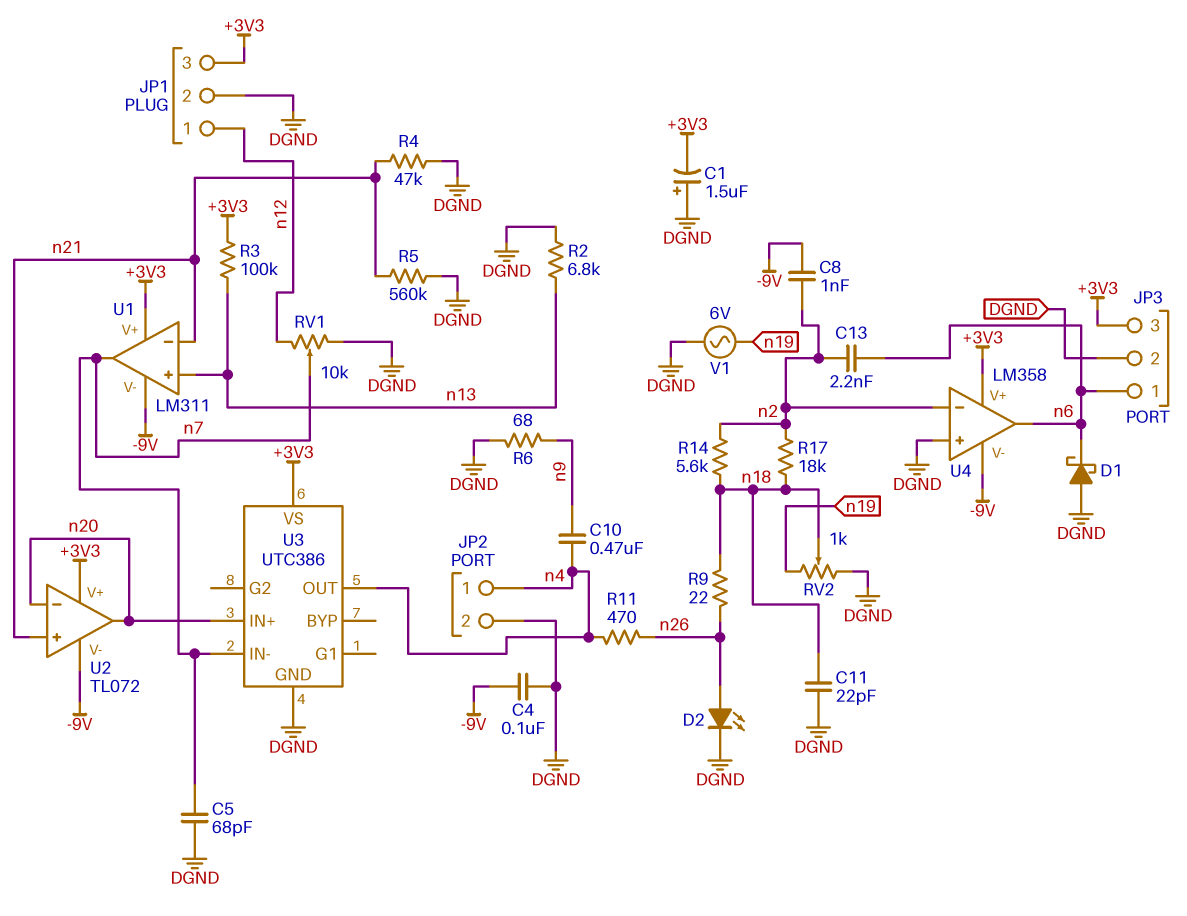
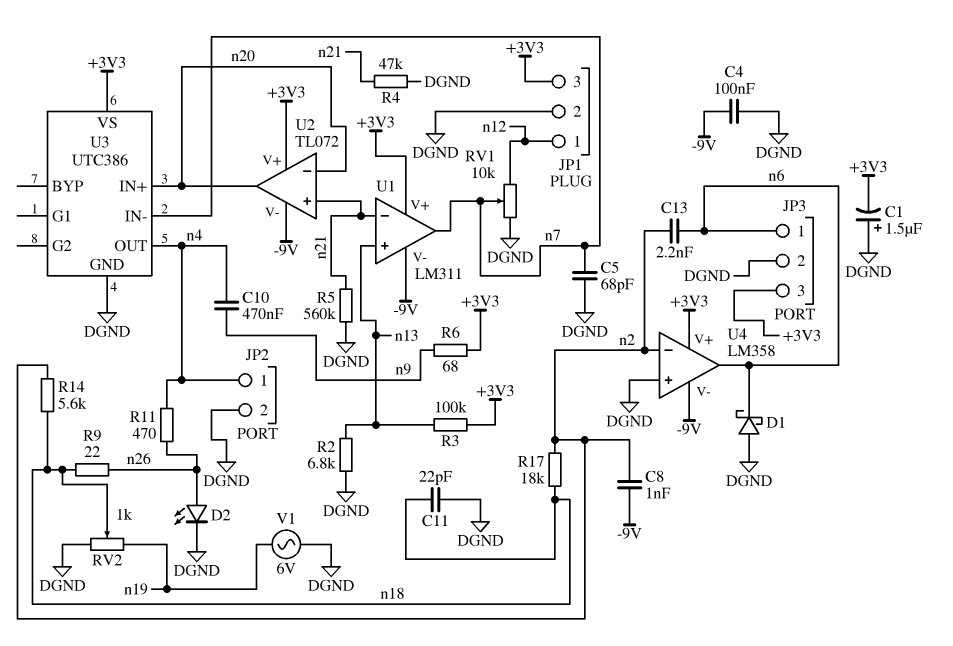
R6: 68 (DGND, n9) -> 68 (+3V3, n9)

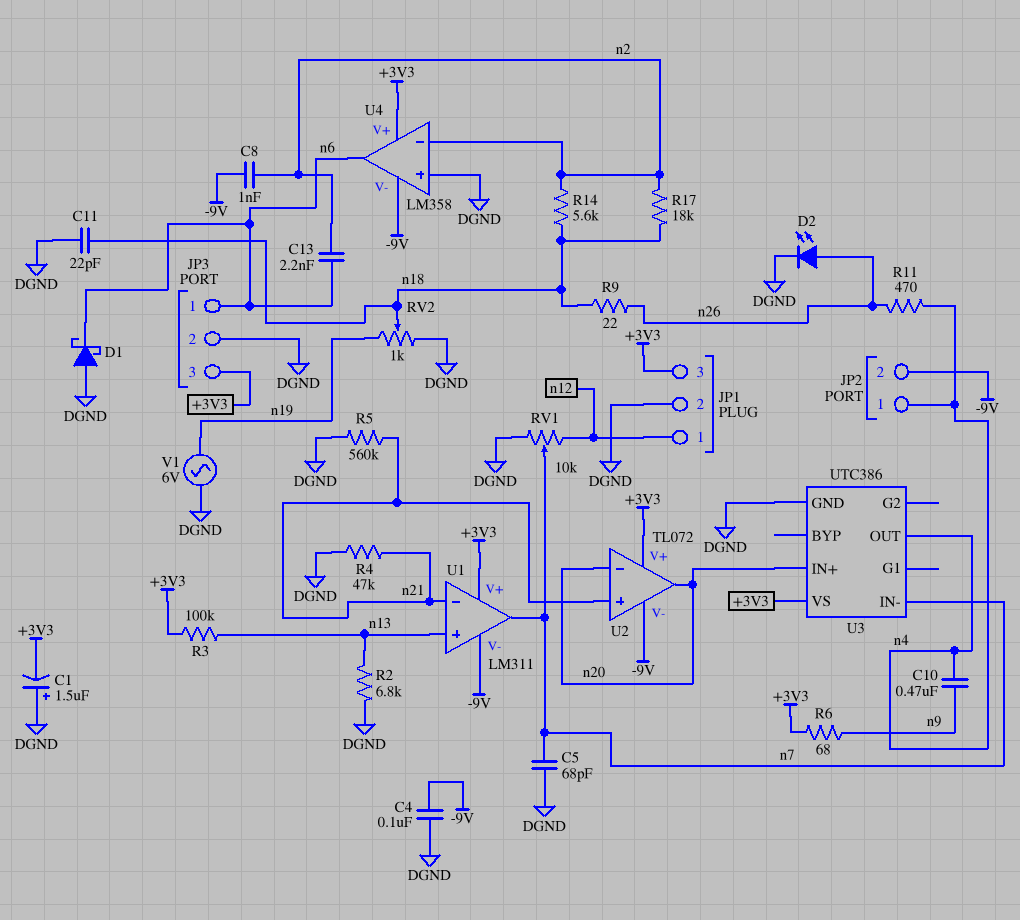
JP2 pin 2: DGND -> -9V

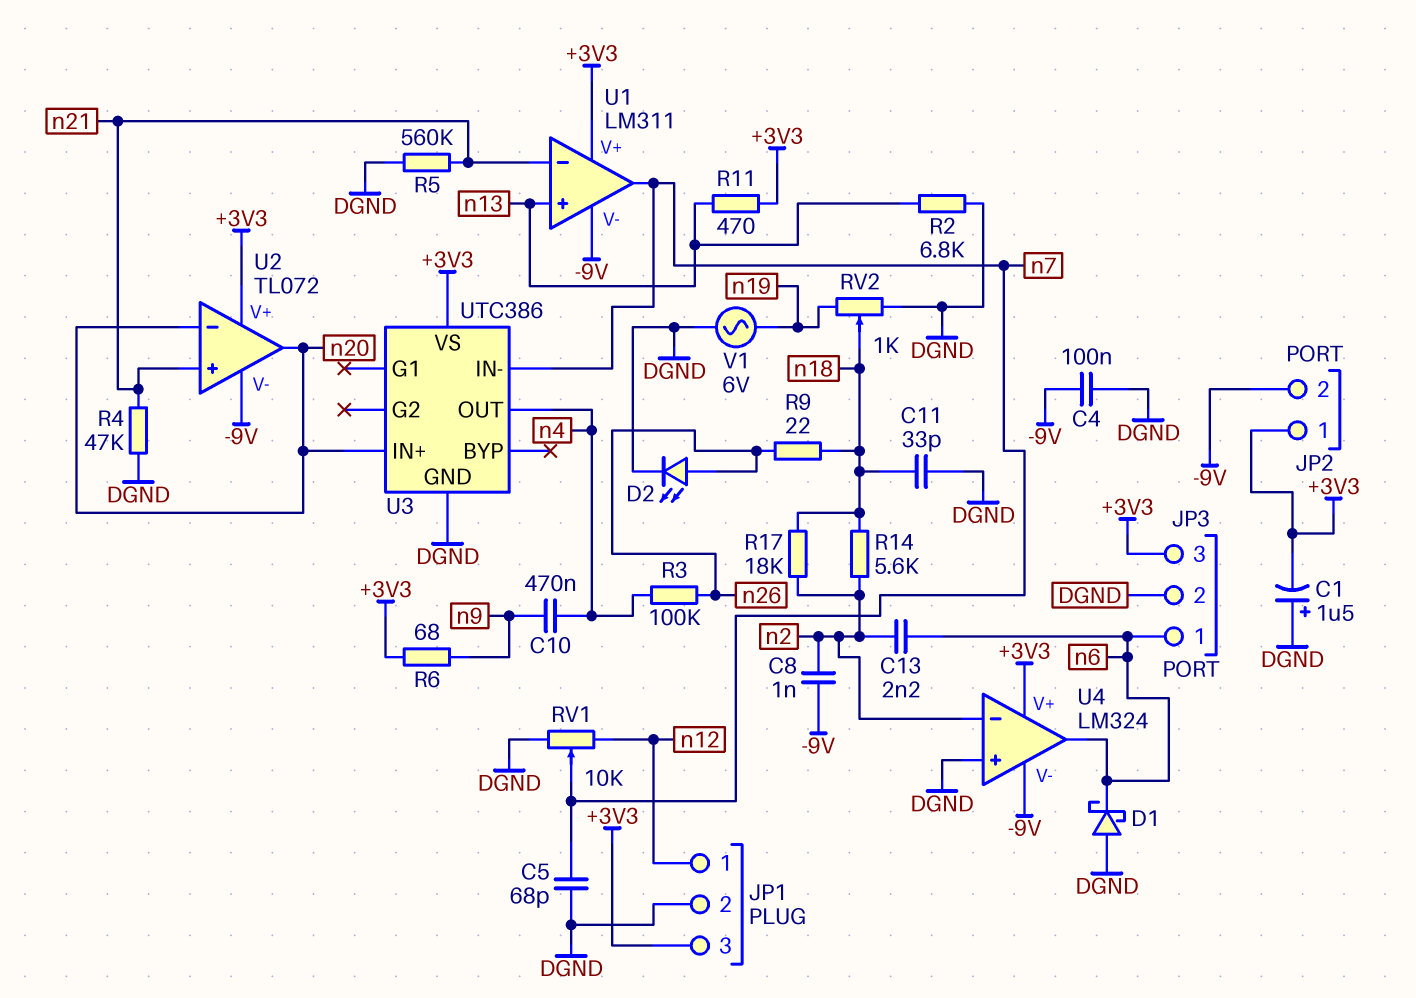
C11: 22pF (DGND, n18) -> 33pF (DGND, n18)
JP2 pin 1: n4 -> +3V3
R3: 100k (+3V3, n13) -> 100k (n4, n26)
R11: 470 (n4, n26) -> 470 (+3V3, n13)
U4: LM358 -> LM324

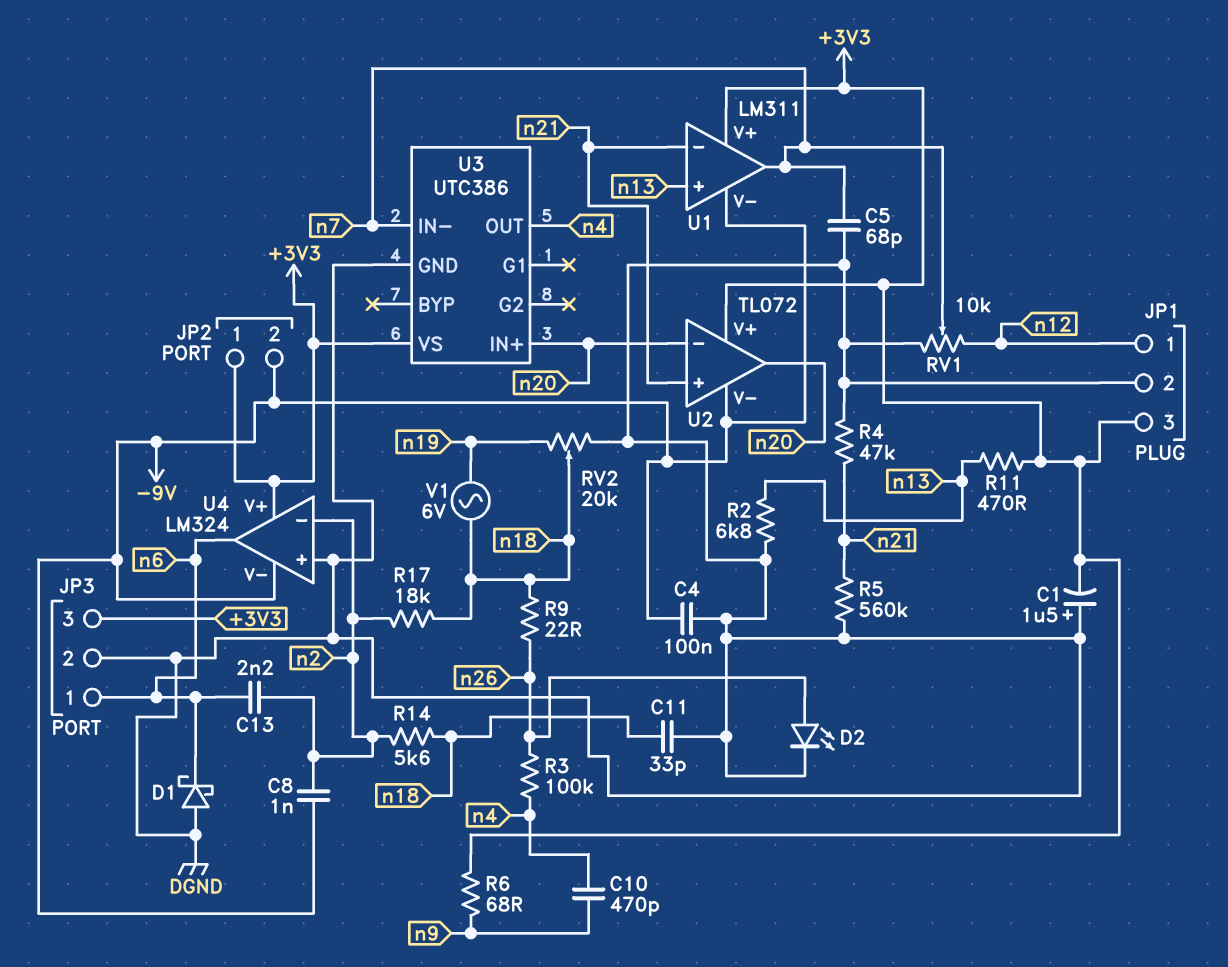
C10: 470nF (n4, n9) -> 470pF (n4, n9)
RV2: 1k (DGND, n19, wiper n18) -> 20k (DGND, n19, wiper n18)
V1: AC 6V (DGND, n19) -> AC 6V (n18, n19)

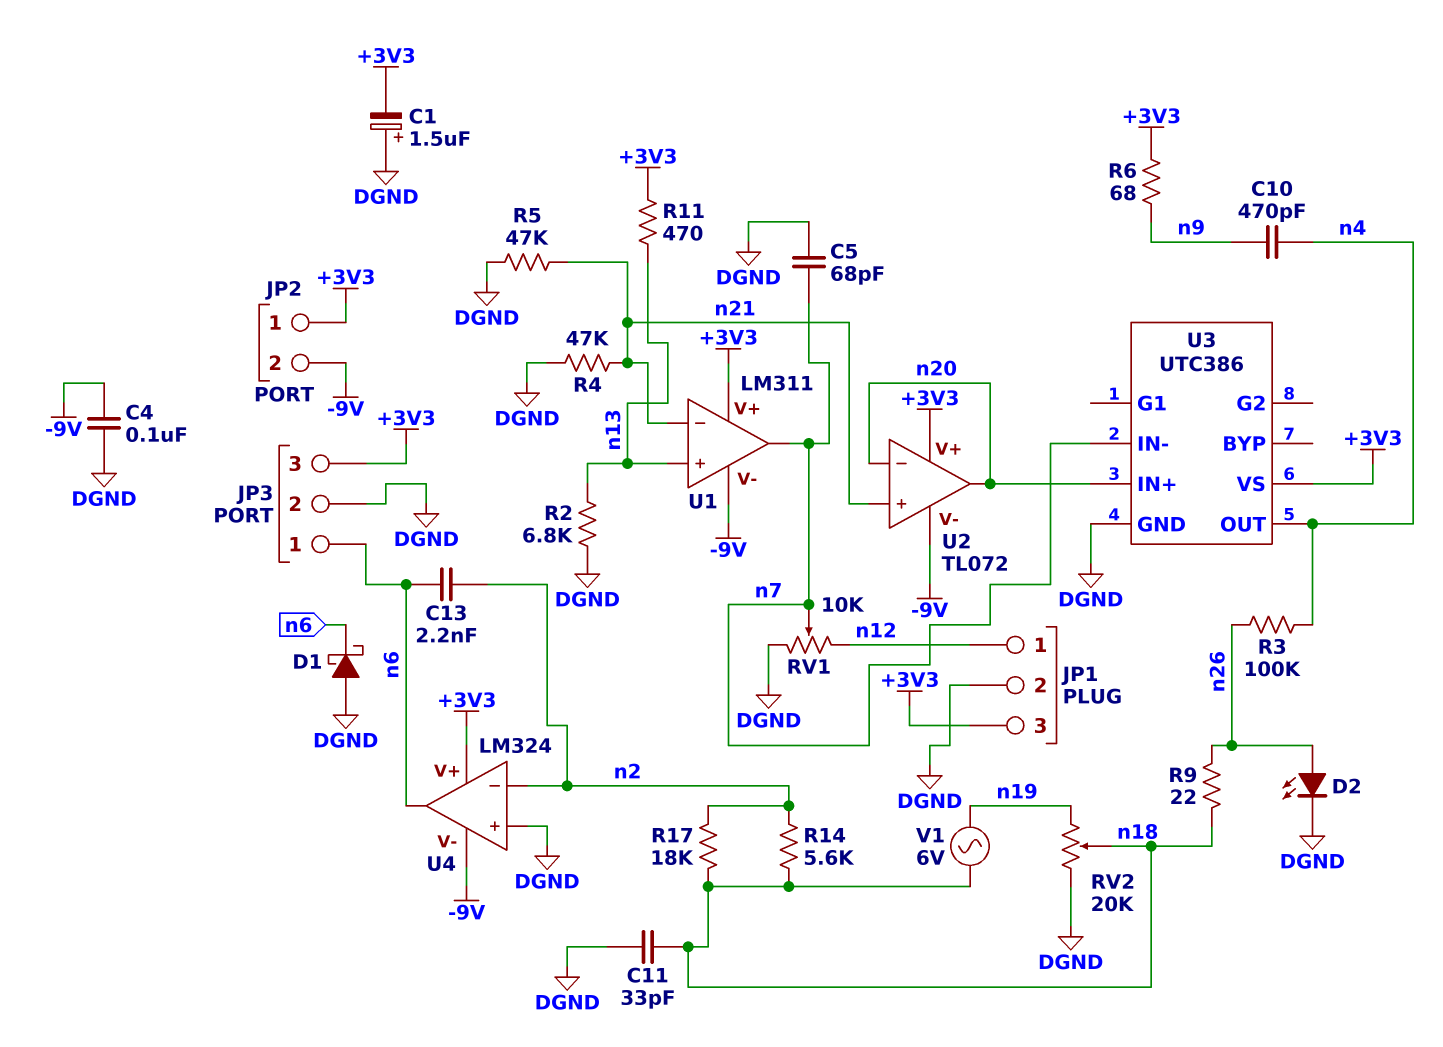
C8: 1nF (-9V, n2) -> none
R5: 560k (DGND, n21) -> 47k (DGND, n21)

